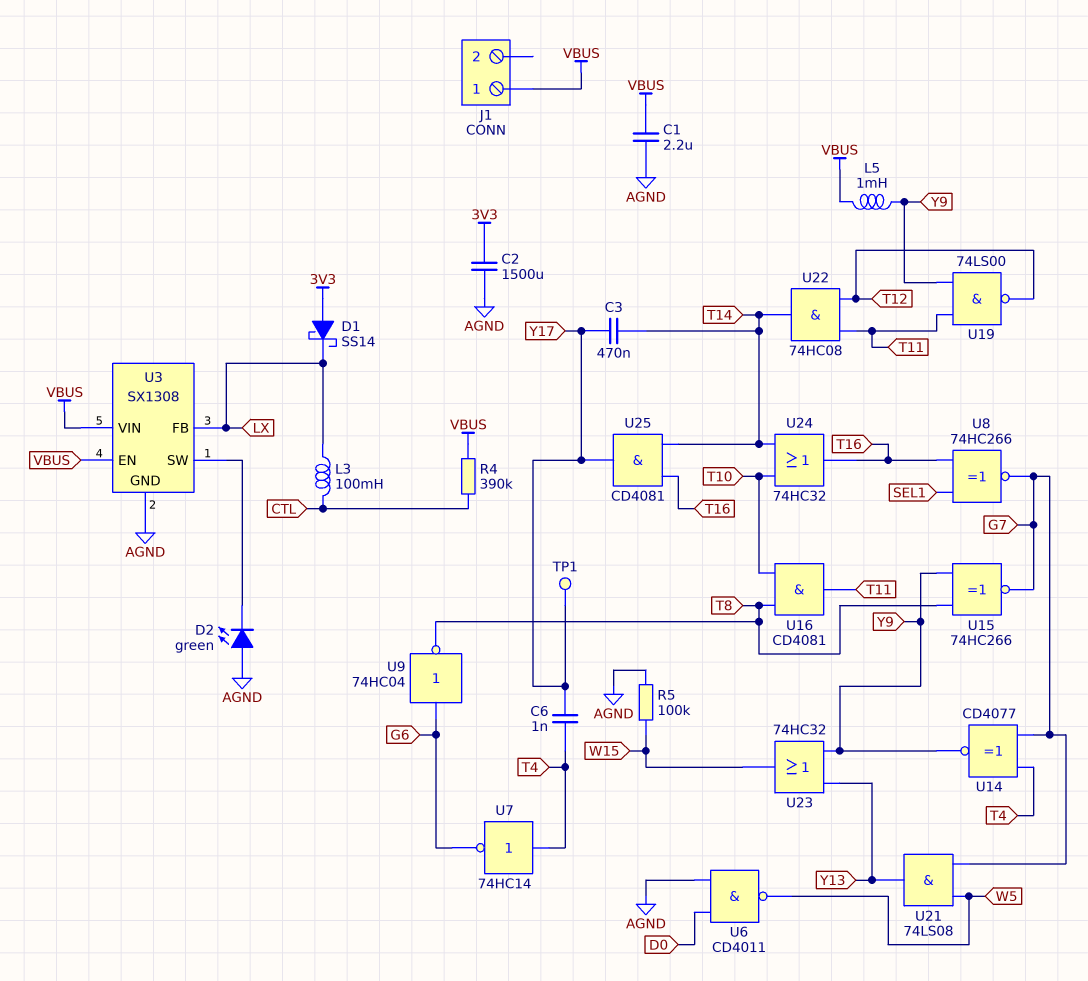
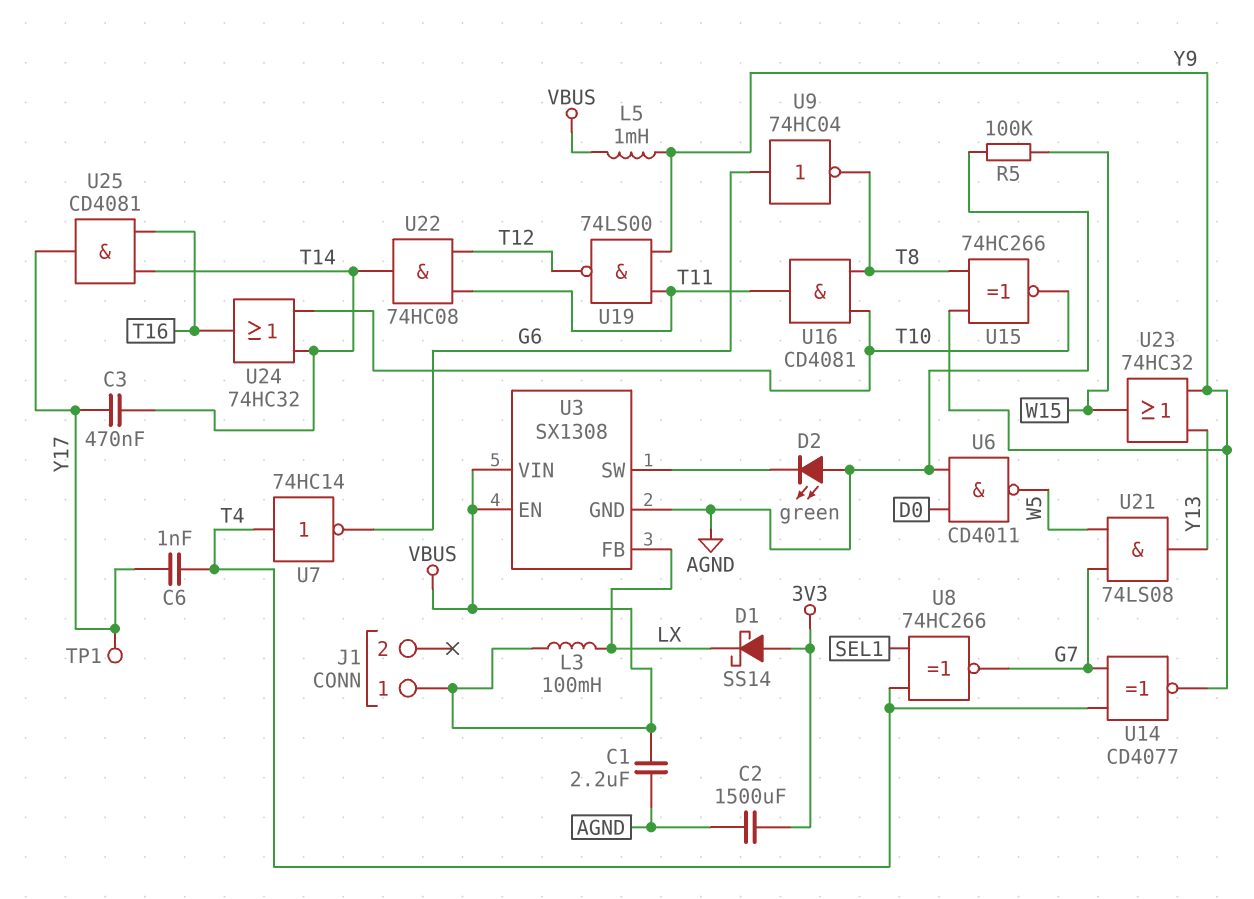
L3: 100mH (CTL, LX) -> 100mH (LX, VBUS)
R4: 390k (CTL, VBUS) -> none
U8: XNOR 74HC266 (in SEL1, in T16, out G7) -> XNOR 74HC266 (in SEL1, in T4, out G7)
U15: XNOR 74HC266 (in T8, in Y9, out G7) -> XNOR 74HC266 (in T8, in Y9, out T10)

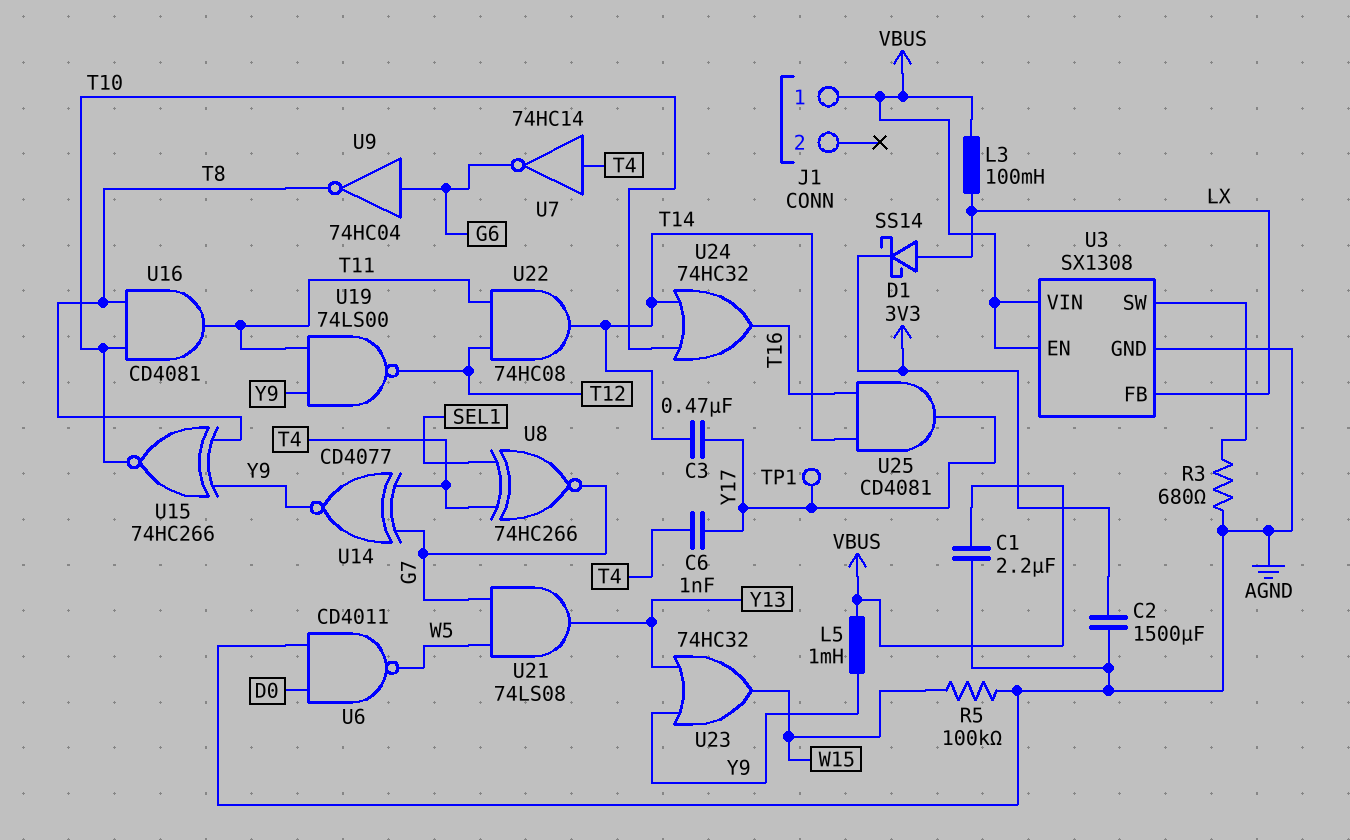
D1: schottky SS14 (A 3V3, K LX) -> schottky SS14 (A LX, K 3V3)
D2: LED green (A AGND, K U3/SW) -> none
R3: none -> 680 (AGND, U3/SW)

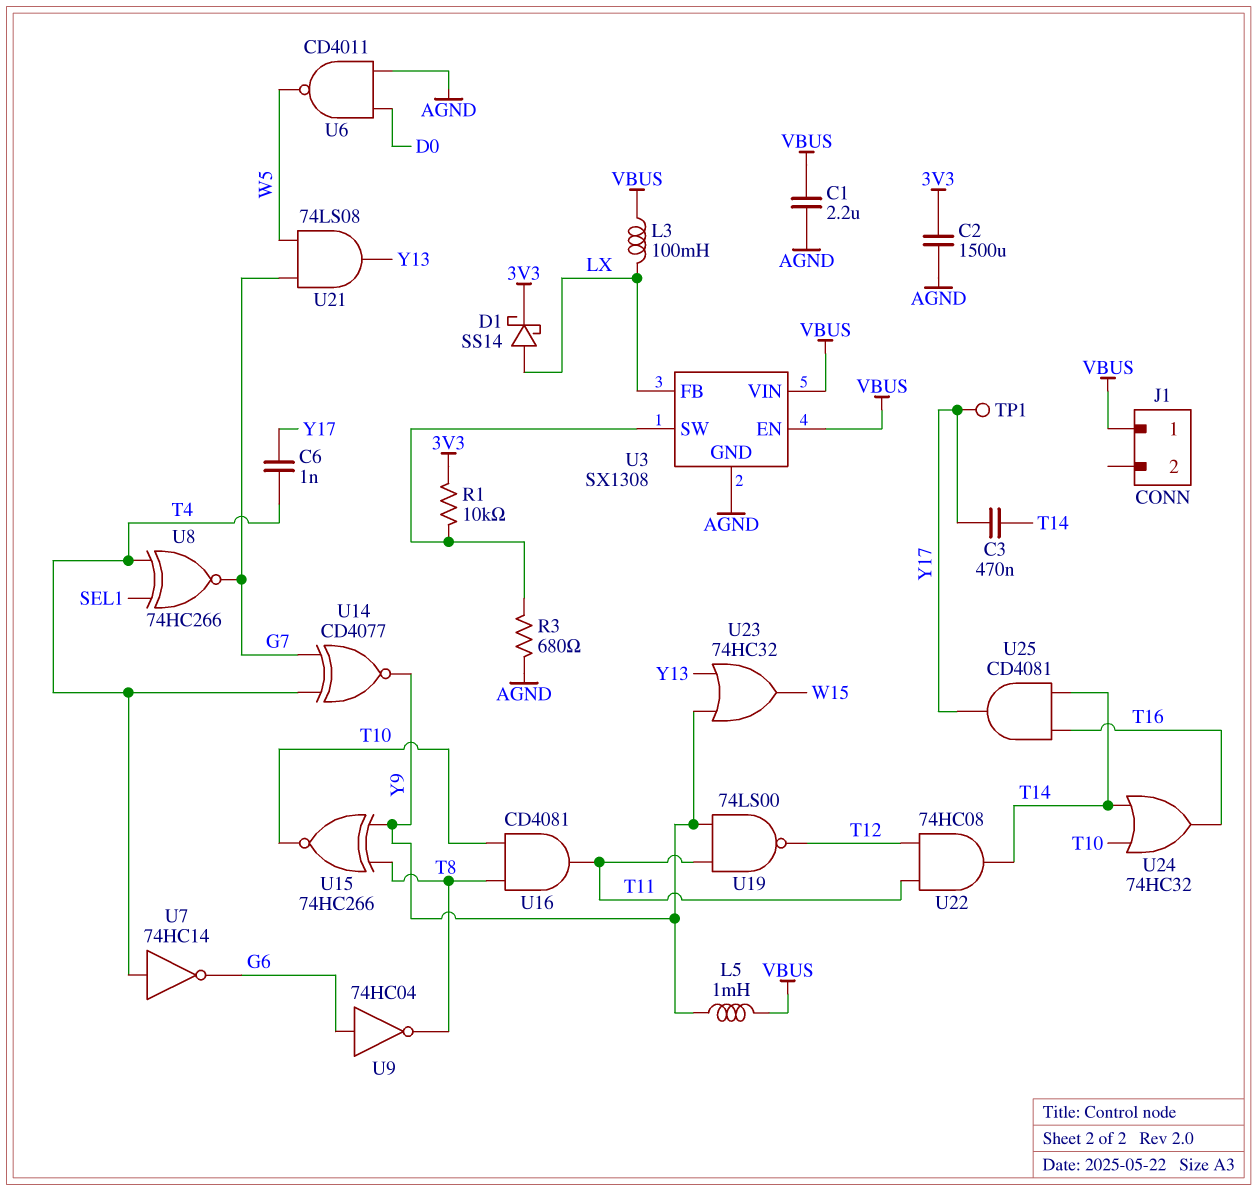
R1: none -> 10k (3V3, U3/SW)
R5: 100k (AGND, W15) -> none

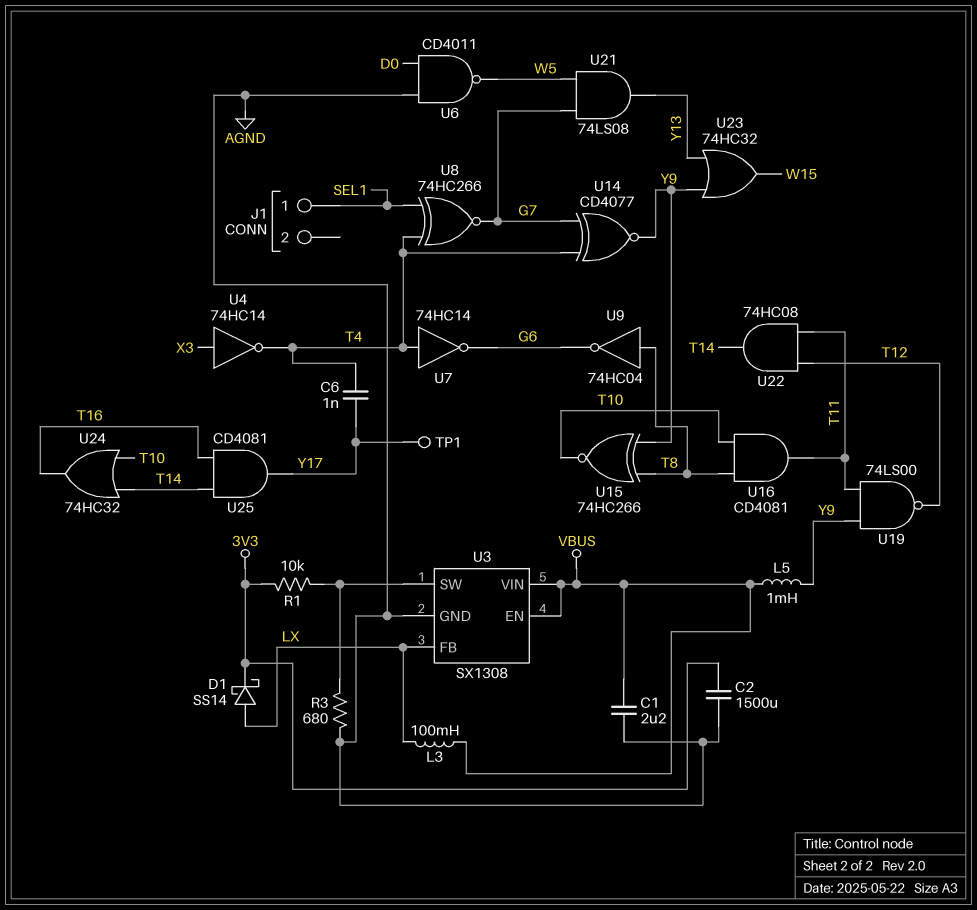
C3: 470nF (T14, Y17) -> none
J1 pin 1: VBUS -> SEL1
U4: none -> NOT 74HC14 (in X3, out T4)
U9: NOT 74HC04 (in G6, out T8) -> NOT 74HC04 (in T8, out G6)

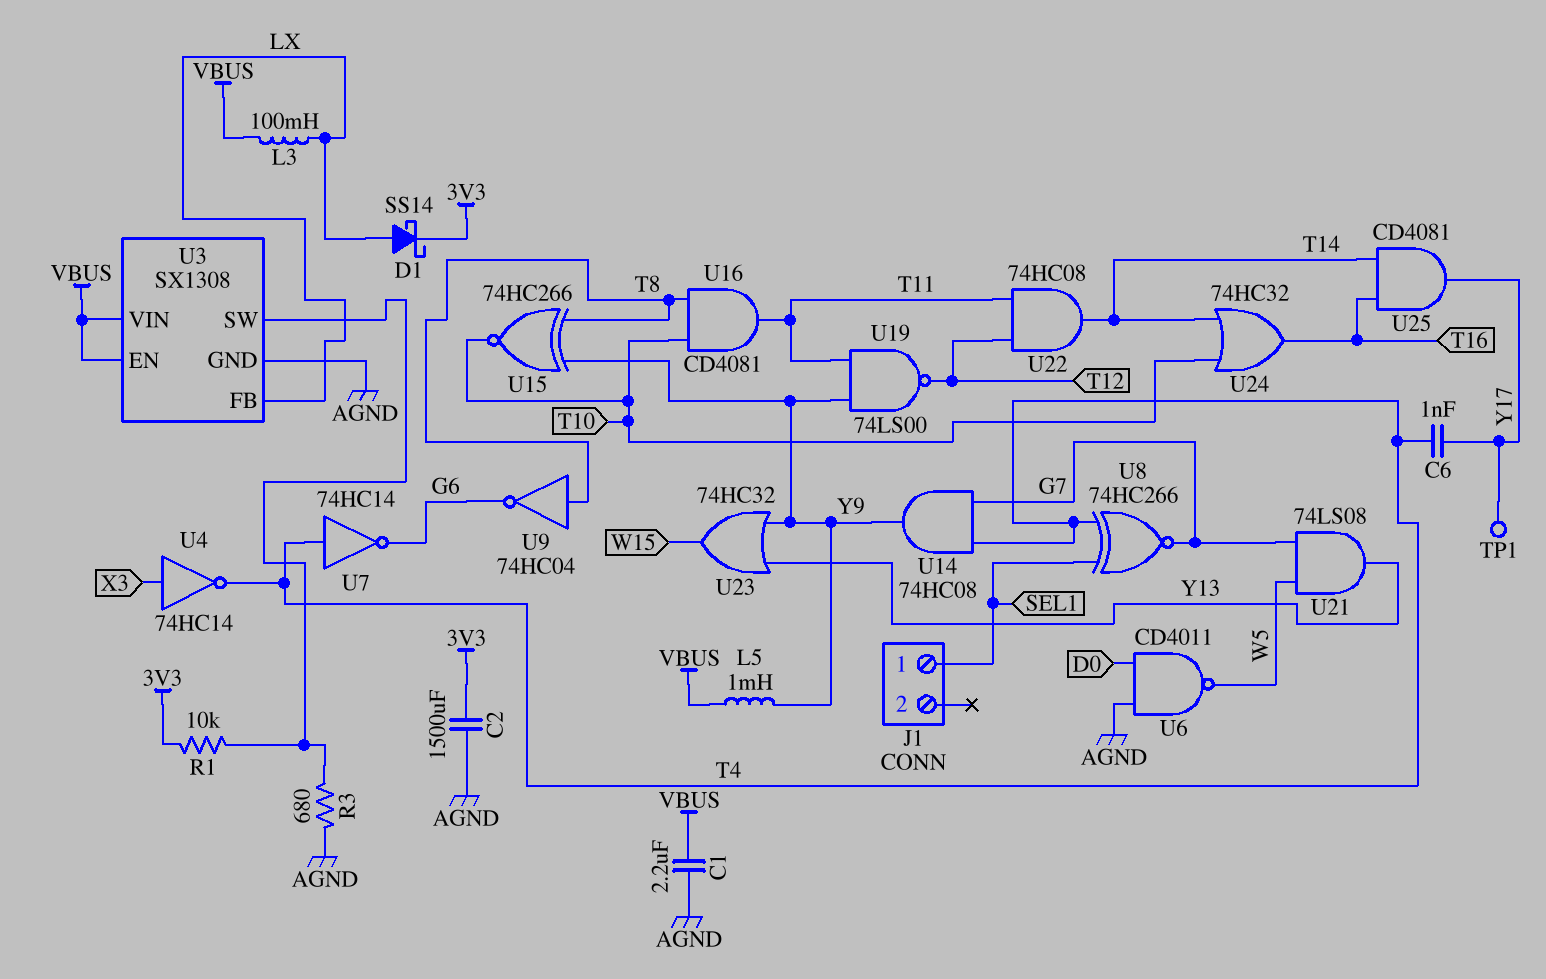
U14: XNOR CD4077 (in G7, in T4, out Y9) -> AND 74HC08 (in G7, in T4, out Y9)

